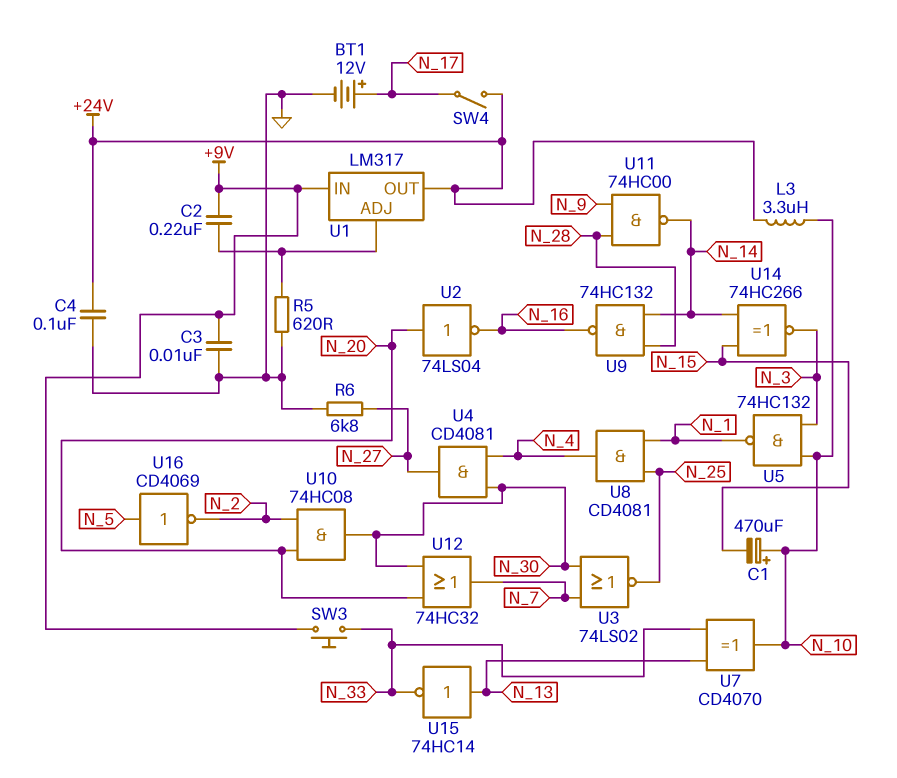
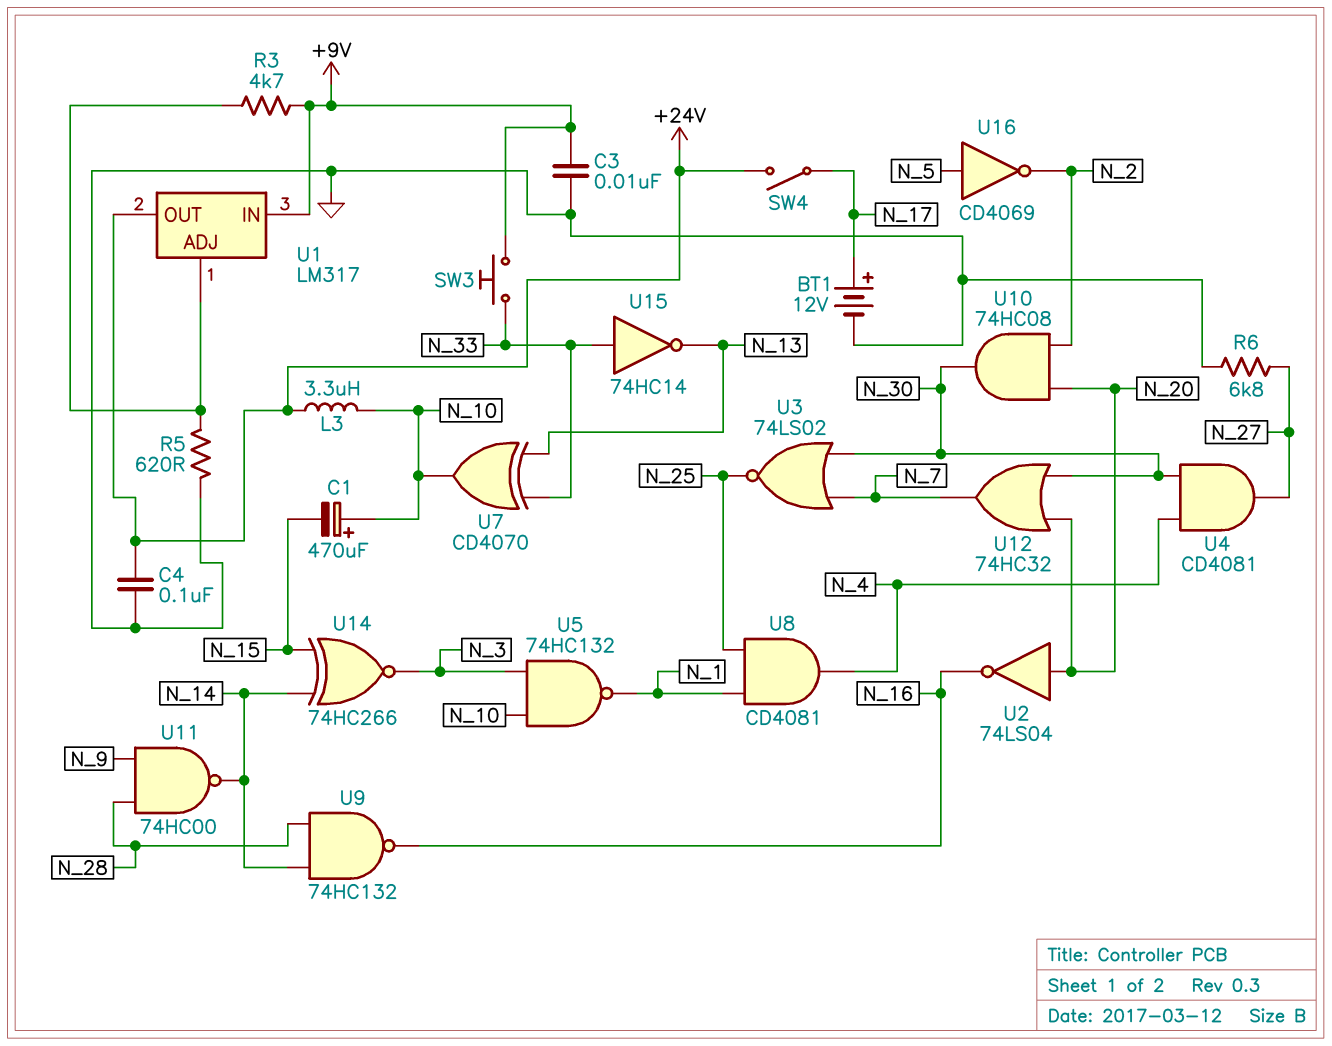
C2: 220nF (+9V, U1/ADJ) -> none
R3: none -> 4.7k (+9V, U1/ADJ)
U15: NOT 74HC14 (in N_13, out N_33) -> NOT 74HC14 (in N_33, out N_13)

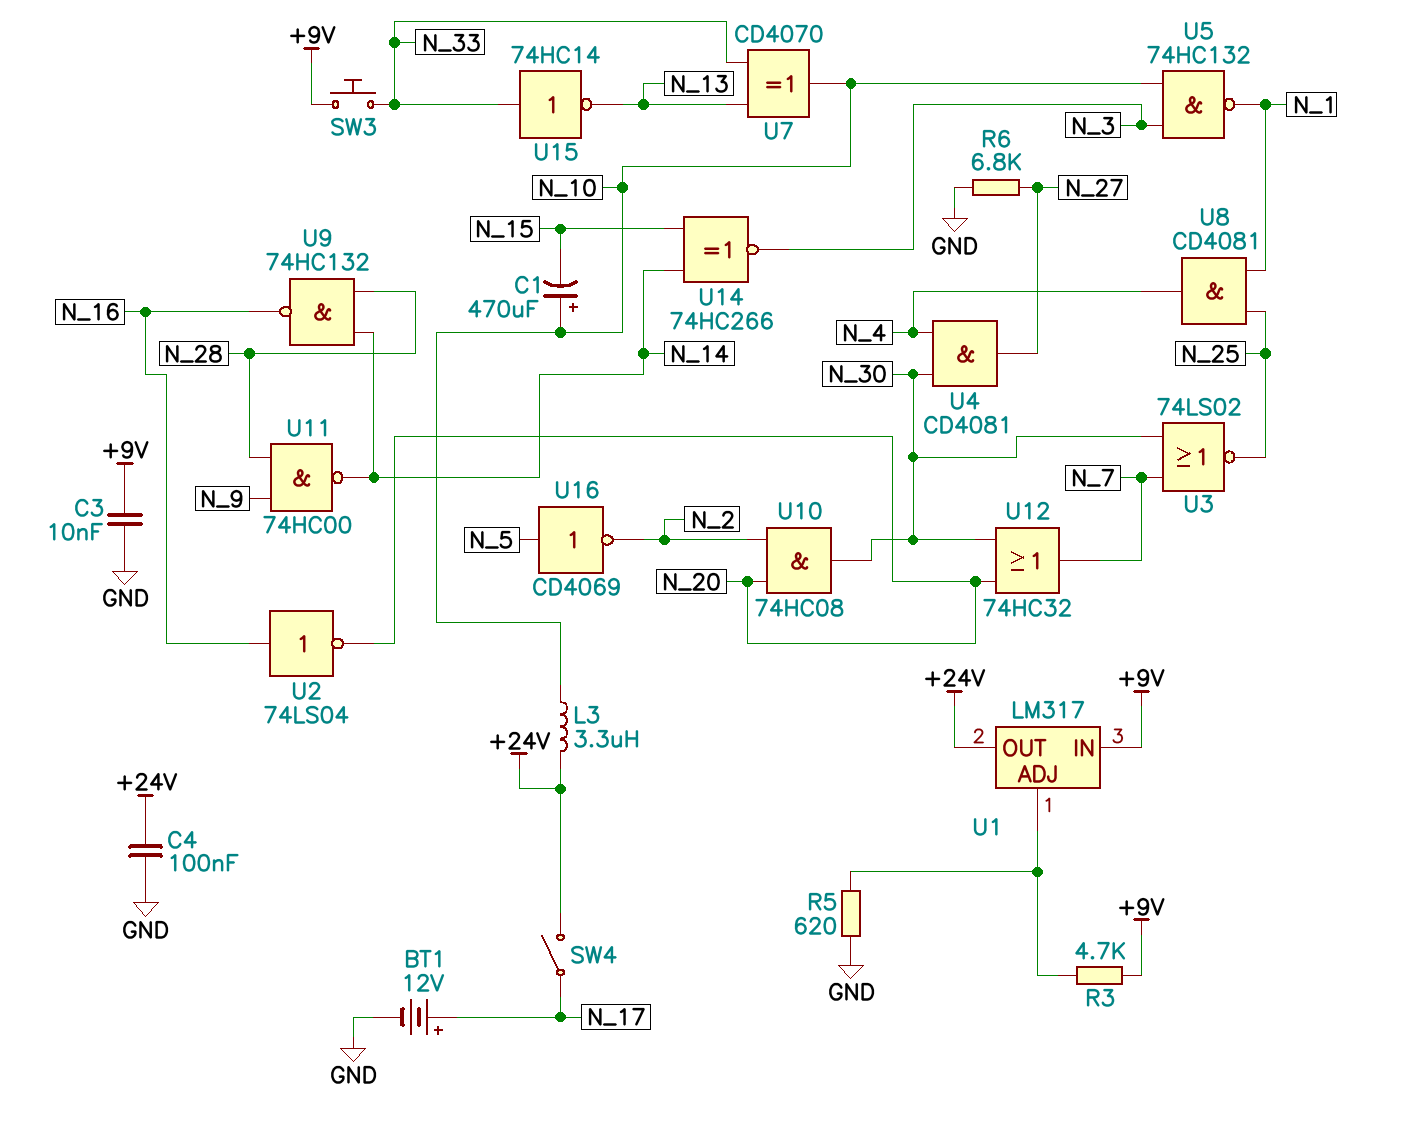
U2: NOT 74LS04 (in N_20, out N_16) -> NOT 74LS04 (in N_16, out N_20)

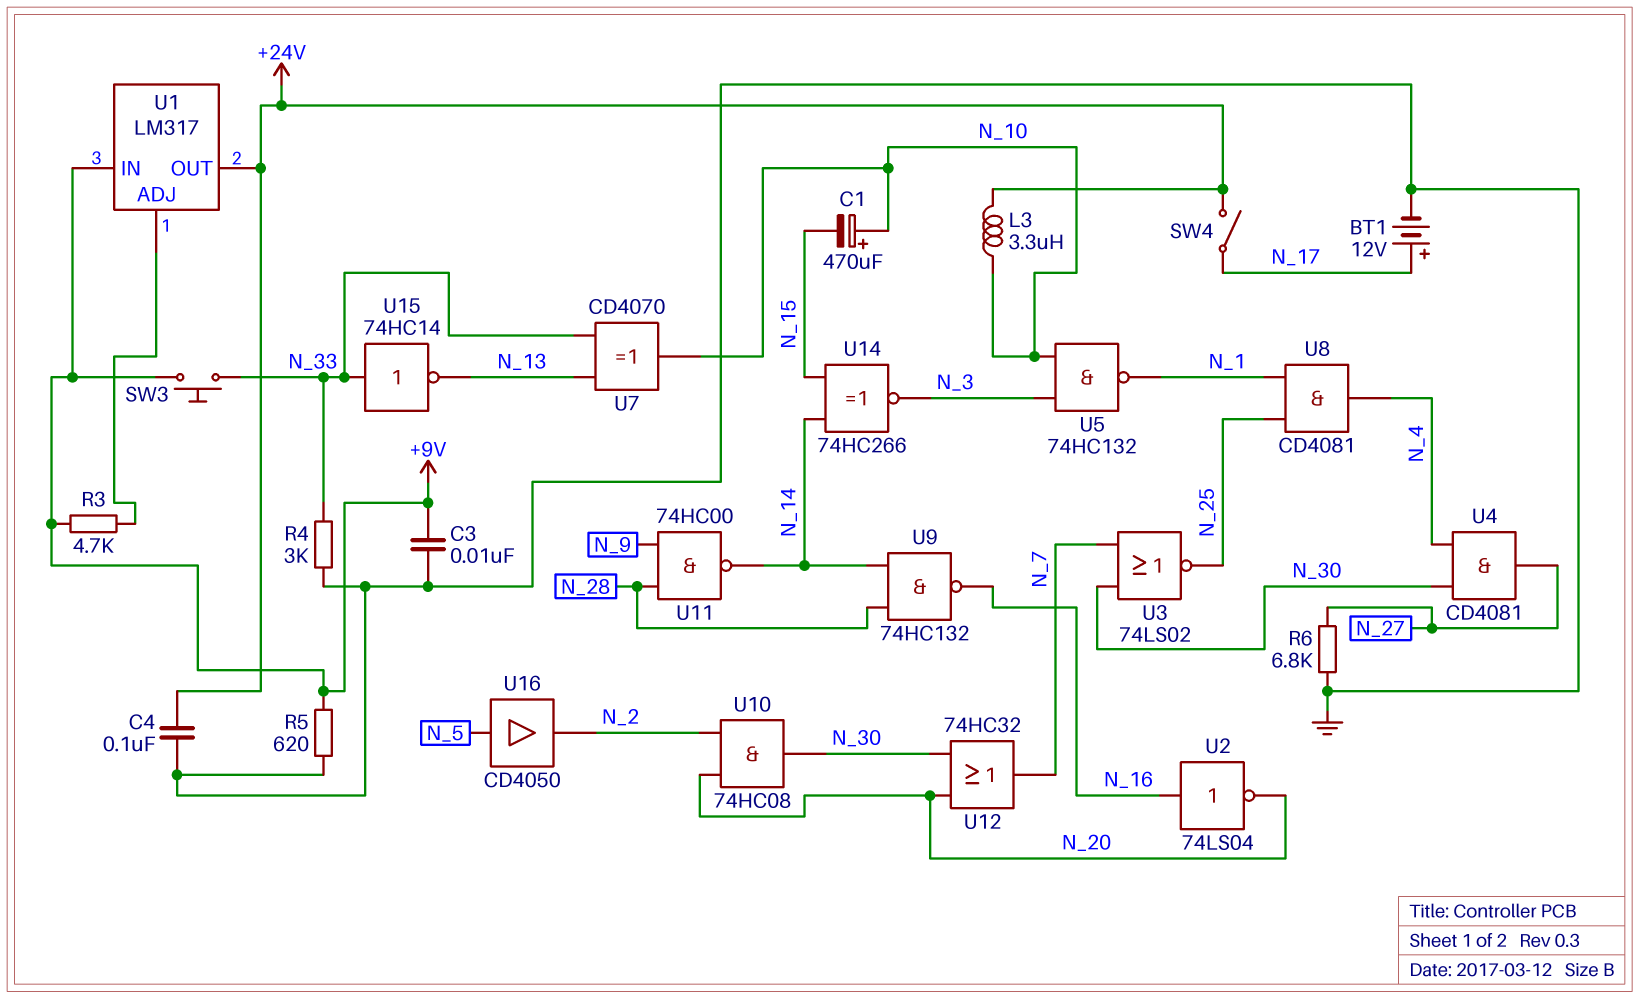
R4: none -> 3k (GND, N_33)
R5: 620 (GND, U1/ADJ) -> 620 (+9V, GND)
U16: NOT CD4069 (in N_5, out N_2) -> buffer CD4050 (in N_5, out N_2)

